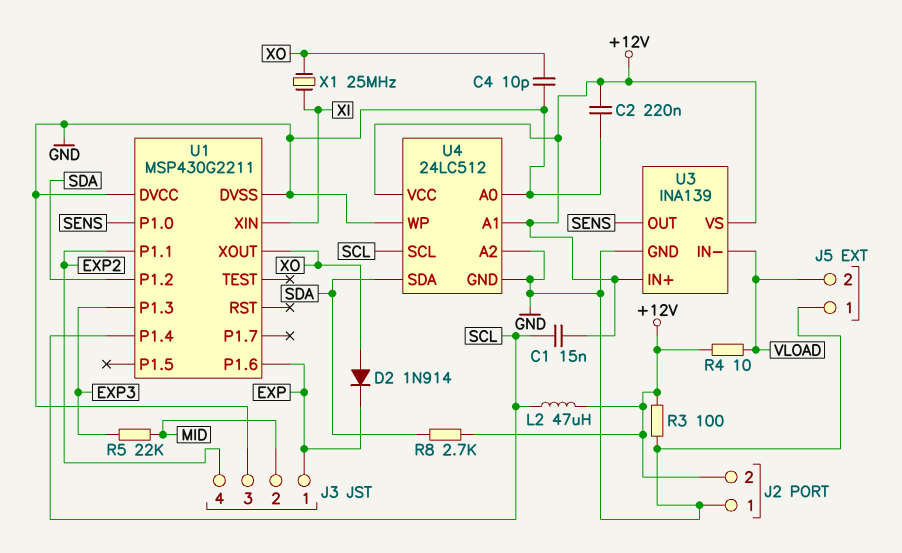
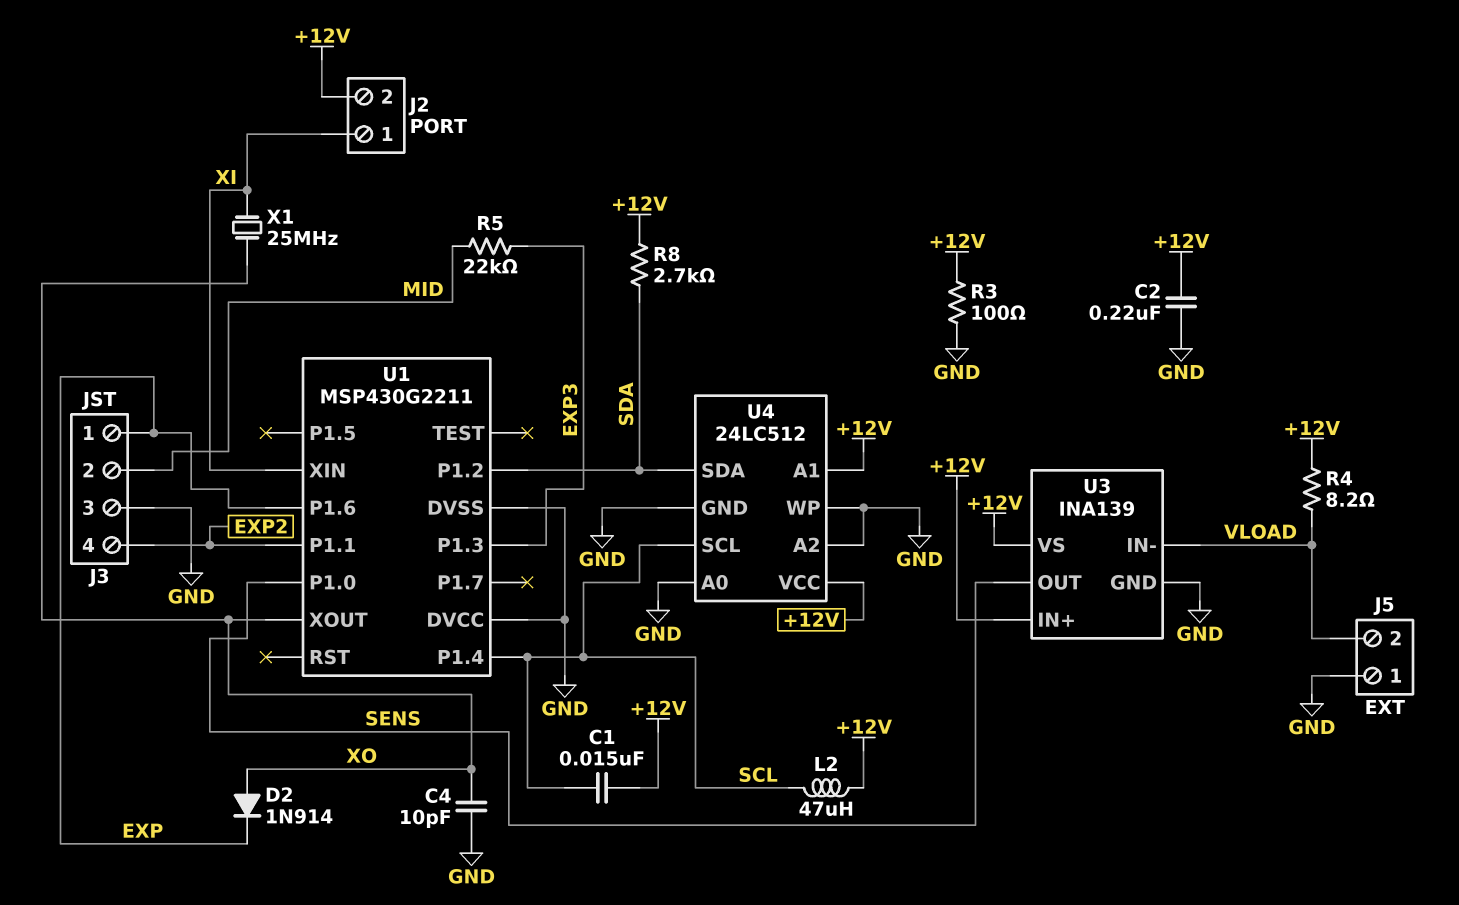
J2 pin 1: GND -> XI
R4: 10 (+12V, VLOAD) -> 8.2 (+12V, VLOAD)

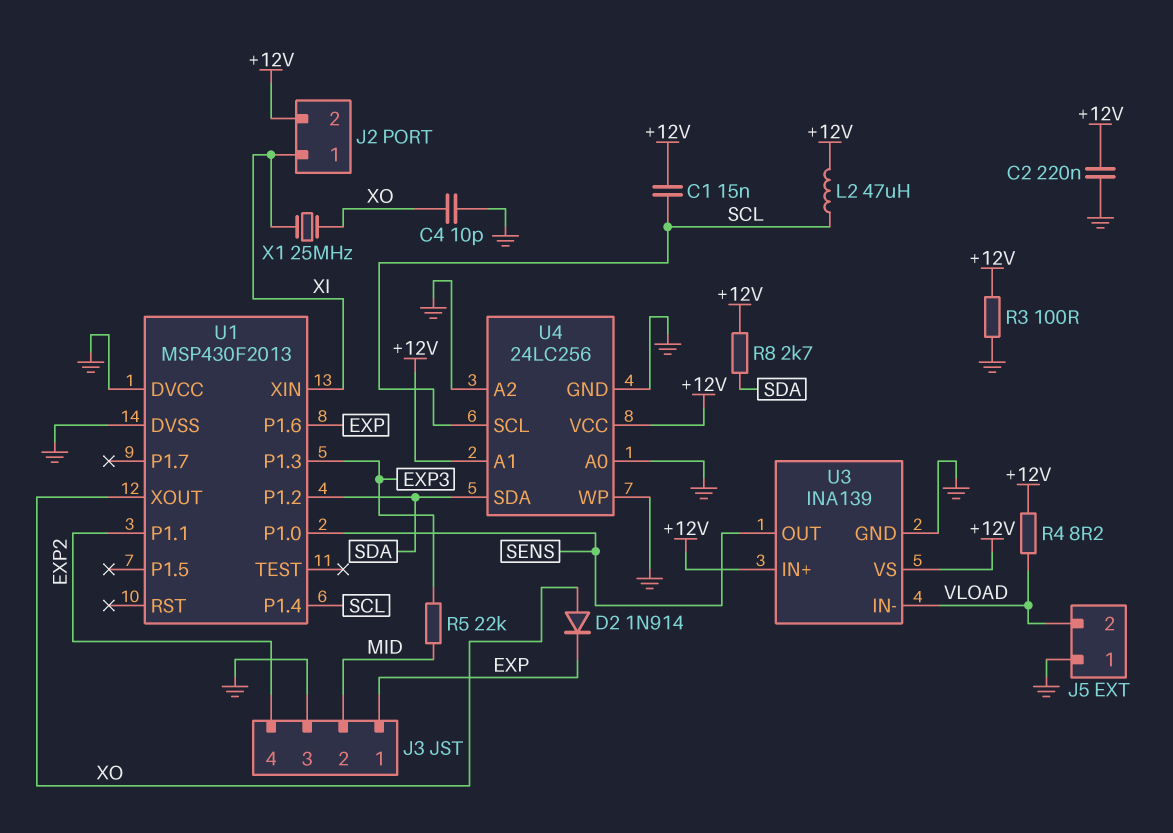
U1: MSP430G2211 -> MSP430F2013
U4: 24LC512 -> 24LC256

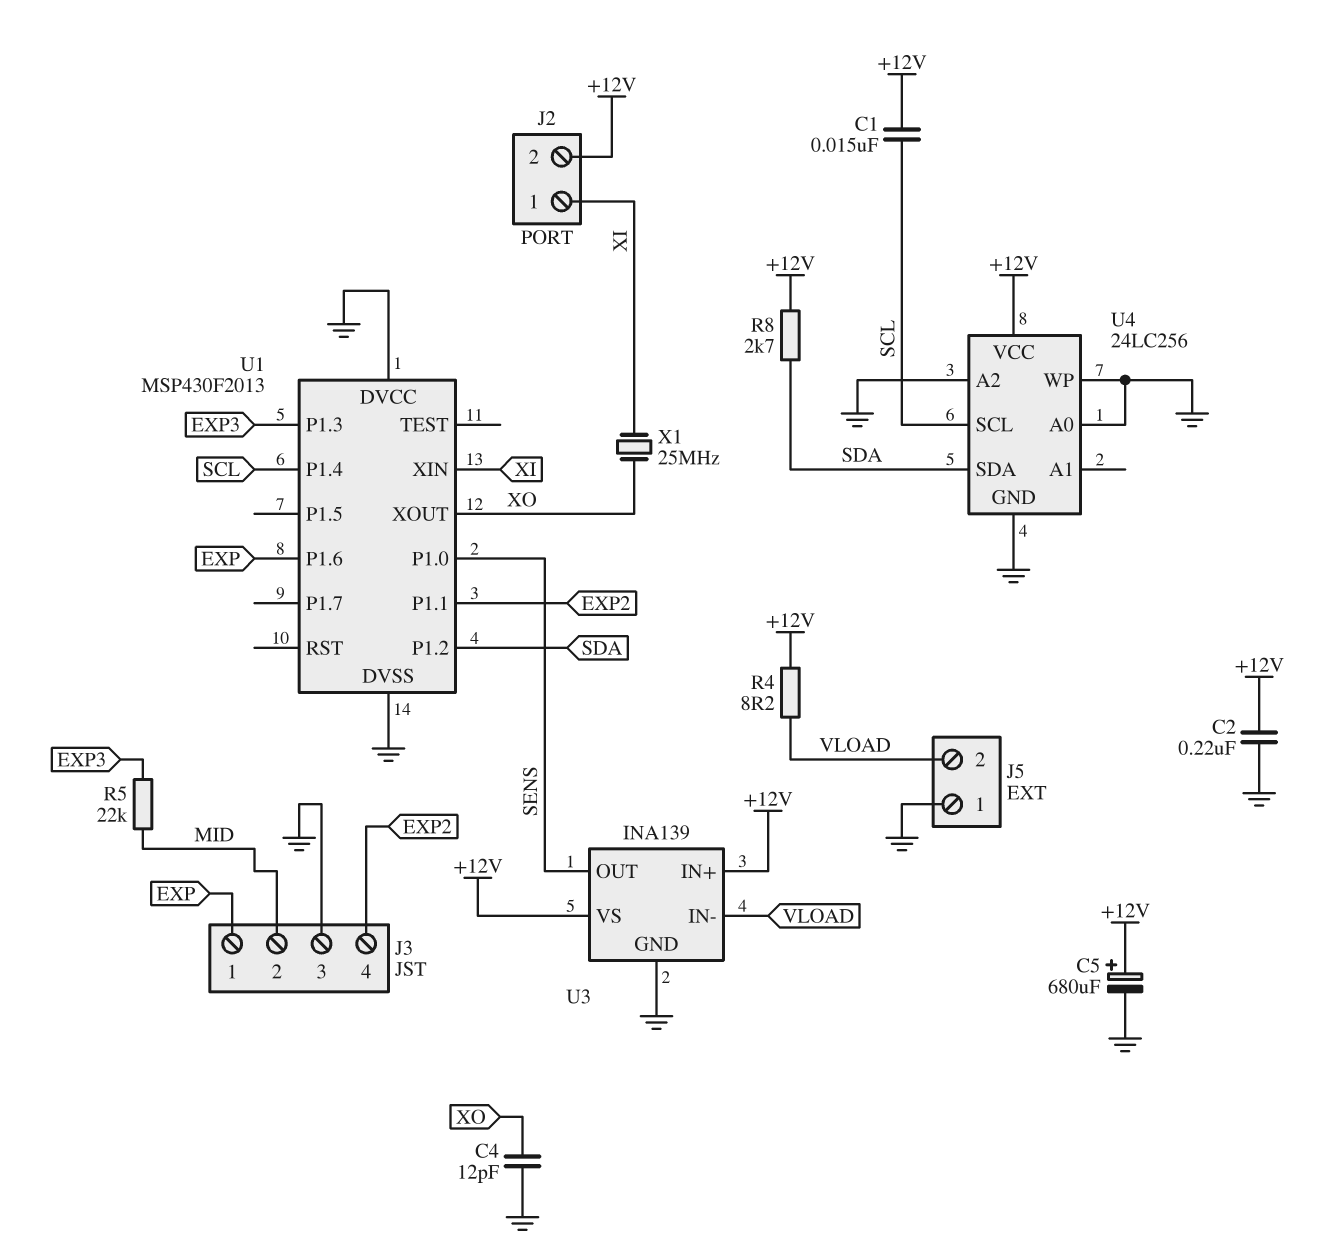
C4: 10pF (GND, XO) -> 12pF (GND, XO)
C5: none -> 680uF (plus +12V, minus GND)
D2: diode 1N914 (A XO, K EXP) -> none
L2: 47uH (+12V, SCL) -> none
R3: 100 (+12V, GND) -> none
U4 pin A1: +12V -> none

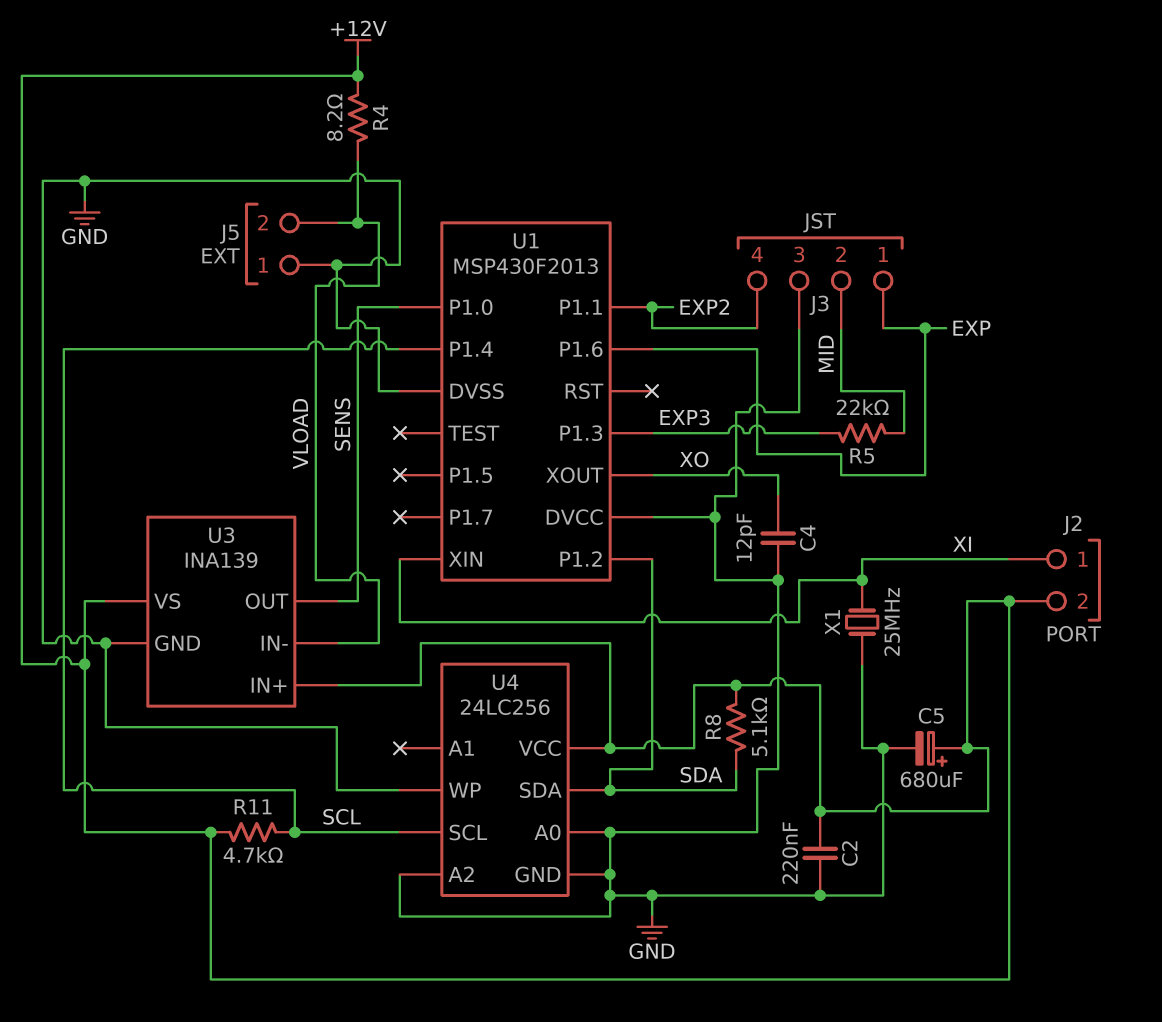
C1: 15nF (+12V, SCL) -> none
R8: 2.7k (+12V, SDA) -> 5.1k (+12V, SDA)
R11: none -> 4.7k (+12V, SCL)
X1: 25MHz (XI, XO) -> 25MHz (GND, XI)

